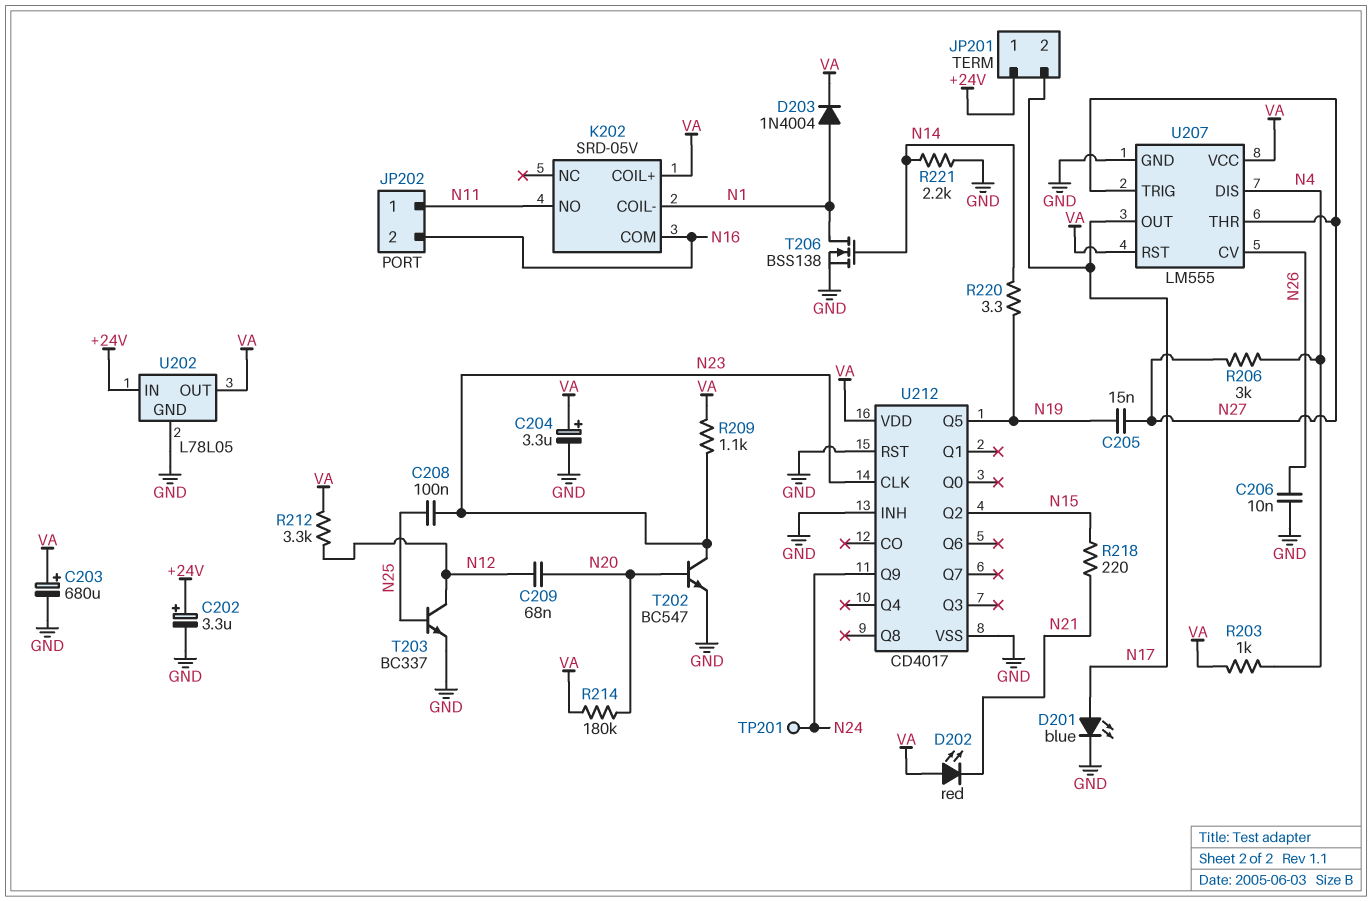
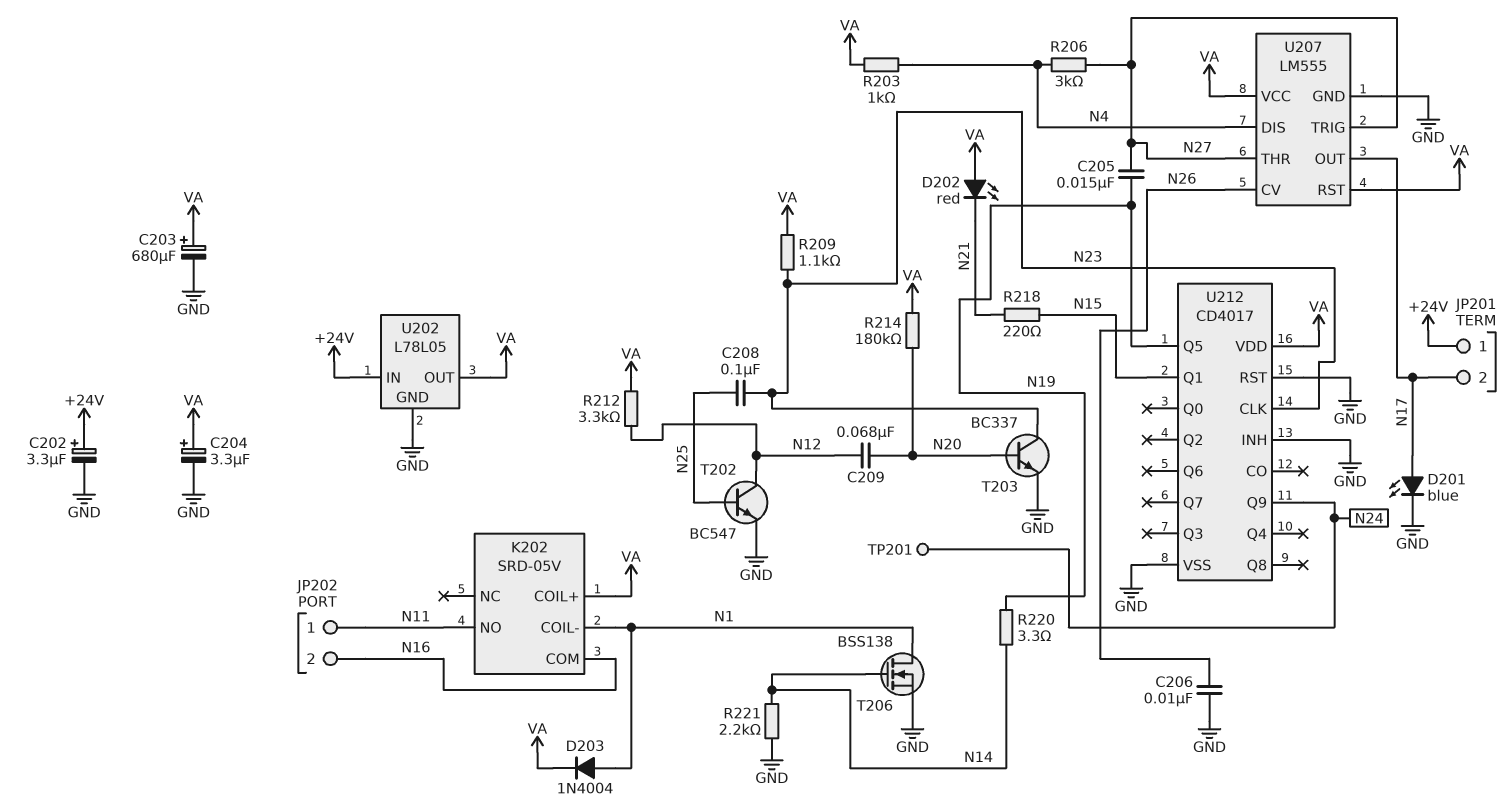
T202: NPN BC547 (B N20, C N23, E GND) -> NPN BC547 (B N25, C N12, E GND)
T203: NPN BC337 (B N25, C N12, E GND) -> NPN BC337 (B N20, C N23, E GND)
U212 pin Q1: none -> N15
U212 pin Q2: N15 -> none

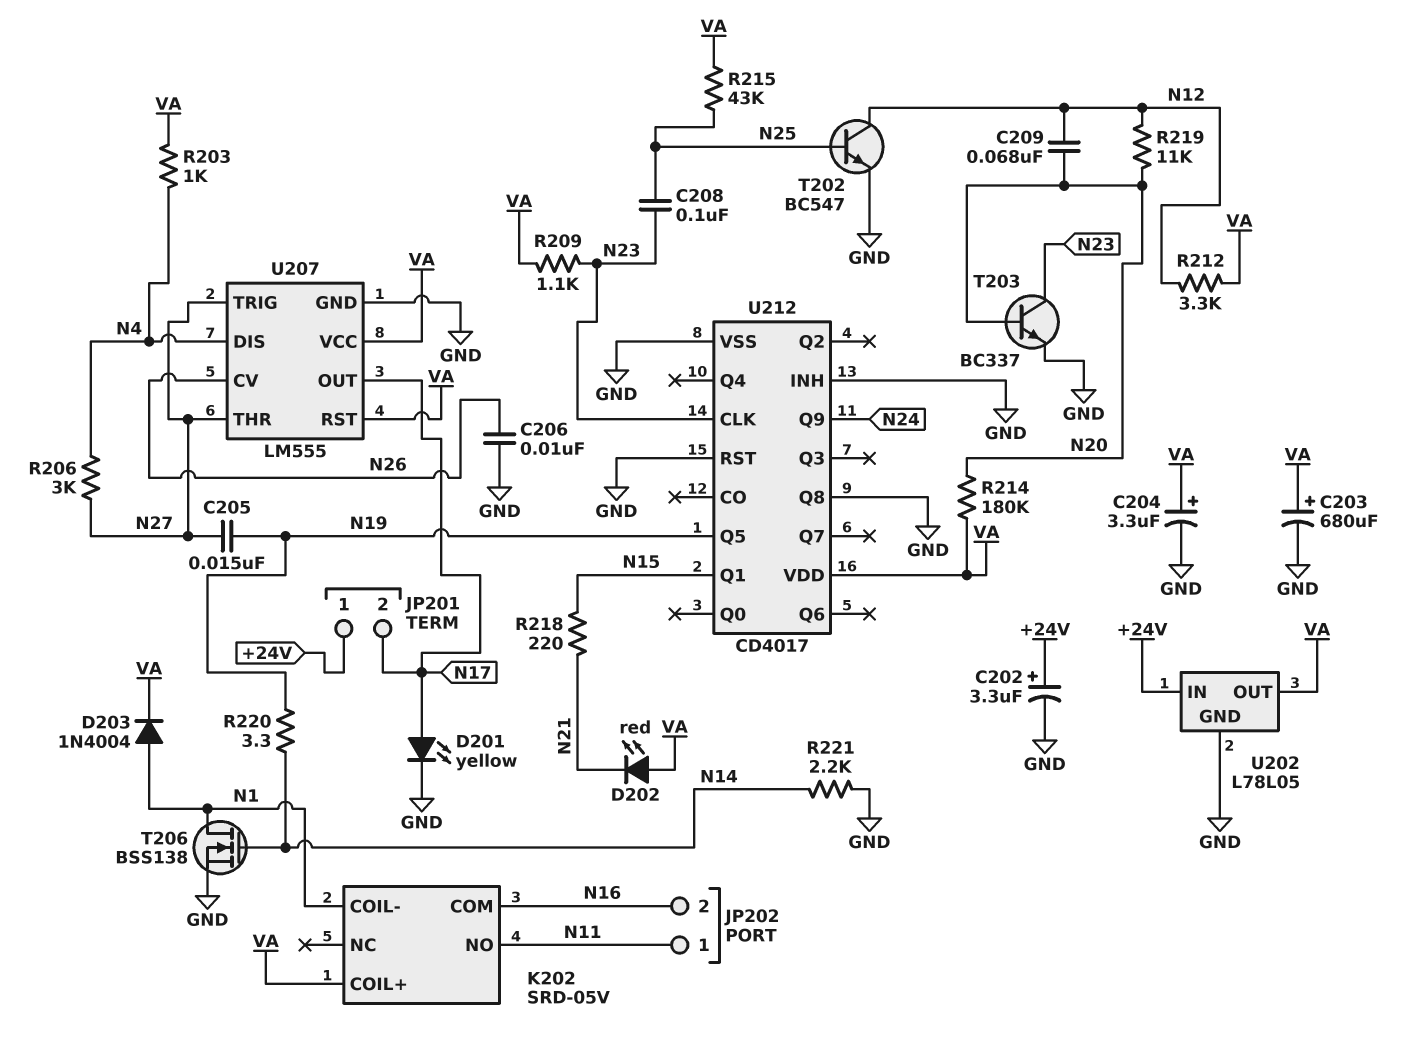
D201: LED blue (A N17, K GND) -> LED yellow (A N17, K GND)
R215: none -> 43k (N25, VA)
R219: none -> 11k (N12, N20)
TP201: test point (N24) -> none
U212 pin Q8: none -> GND

